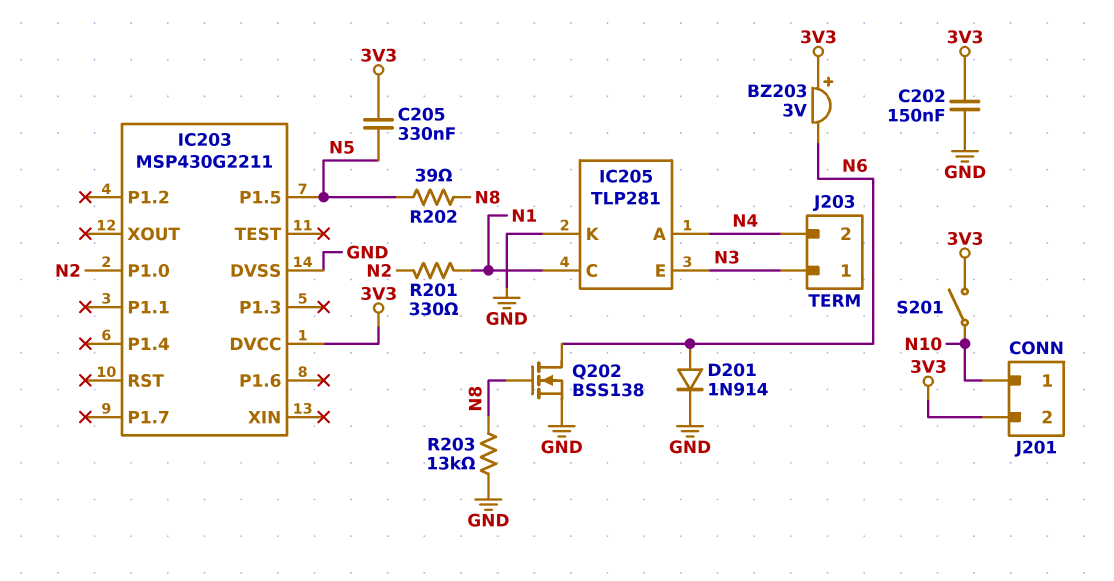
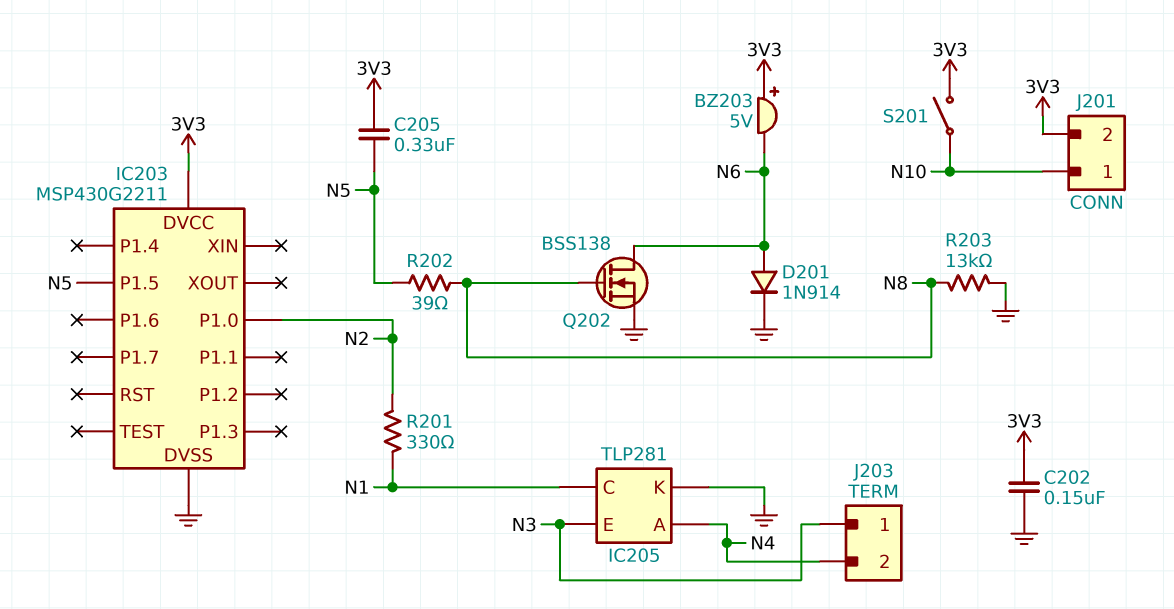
BZ203: buzzer 3V (plus 3V3, minus N6) -> buzzer 5V (plus 3V3, minus N6)

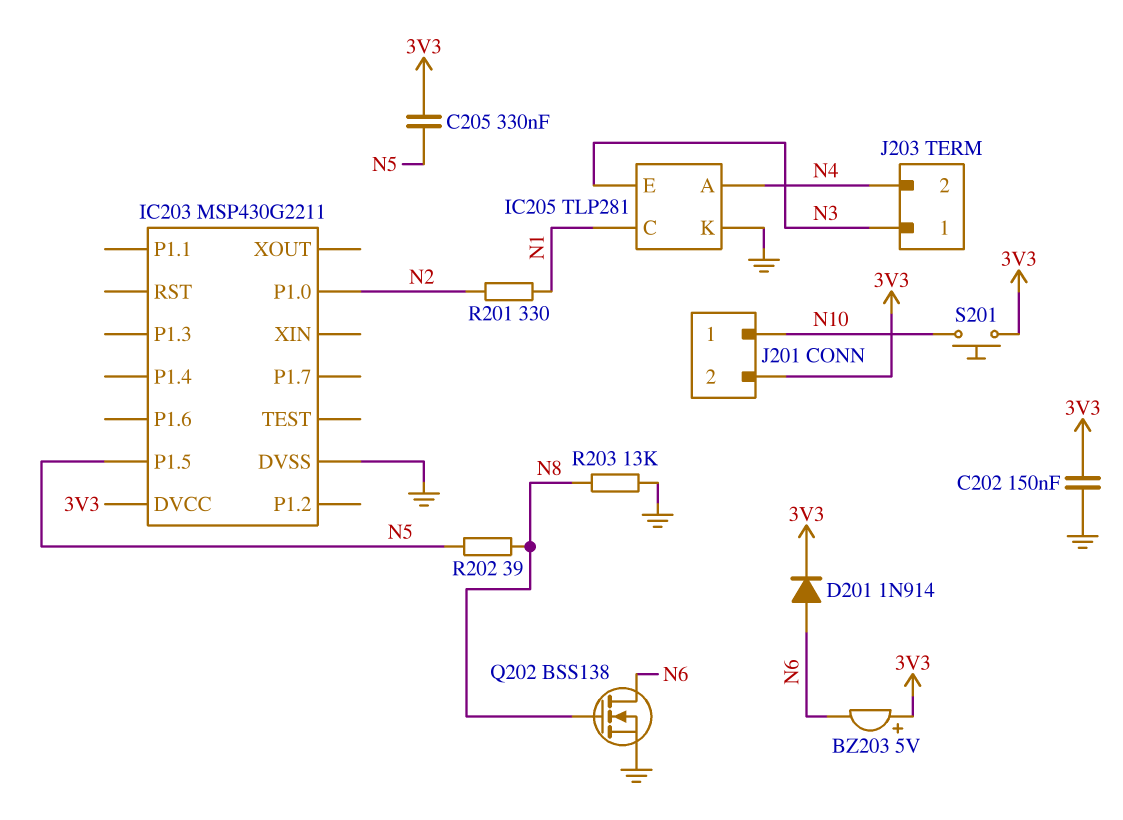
D201: diode 1N914 (A N6, K GND) -> diode 1N914 (A N6, K 3V3)
S201: switch (3V3, N10) -> button (3V3, N10)

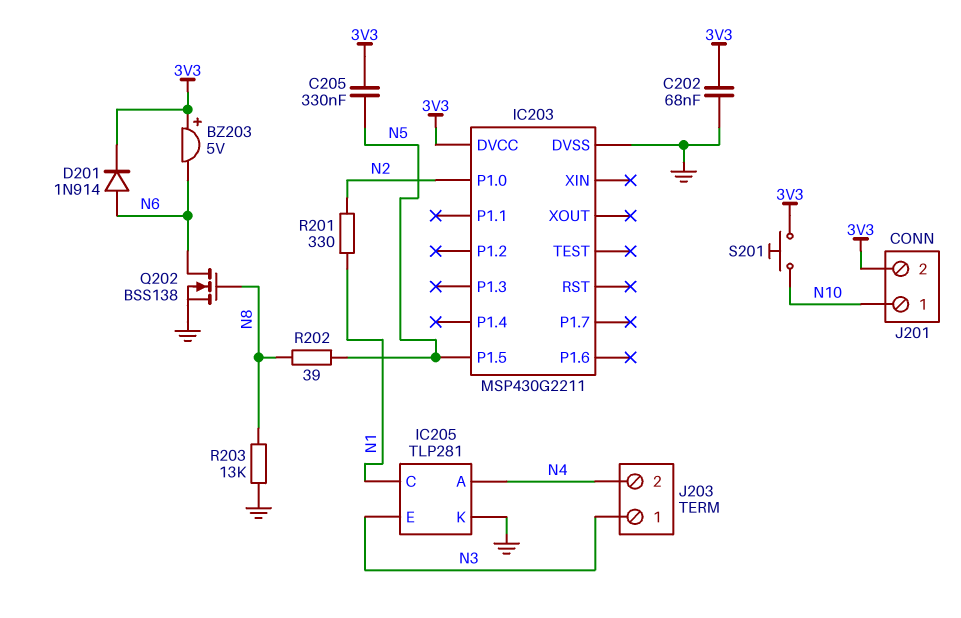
C202: 150nF (3V3, GND) -> 68nF (3V3, GND)

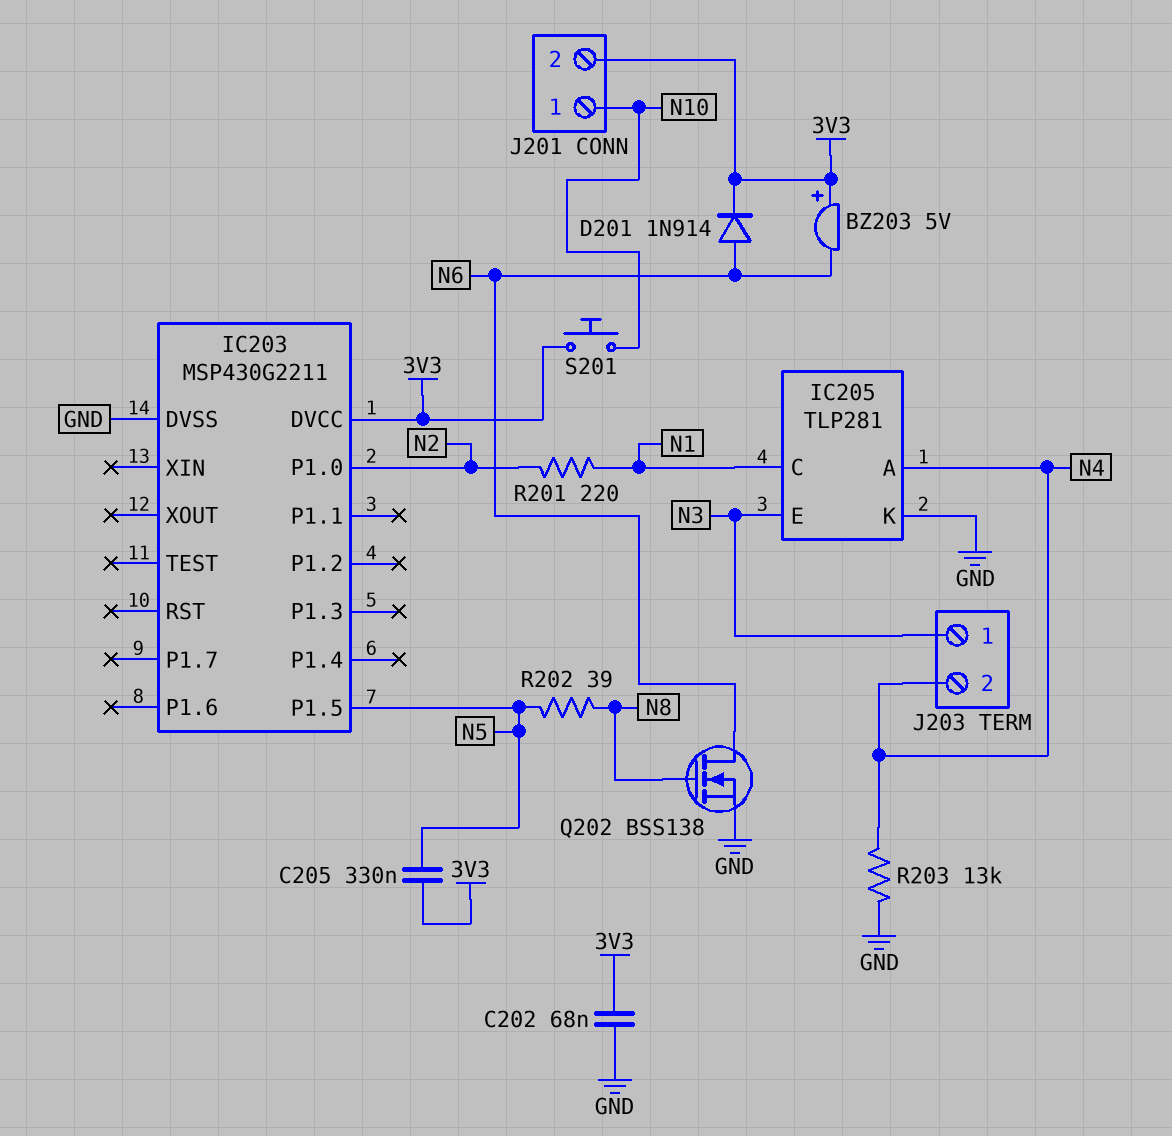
R201: 330 (N1, N2) -> 220 (N1, N2)
R203: 13k (GND, N8) -> 13k (GND, N4)

